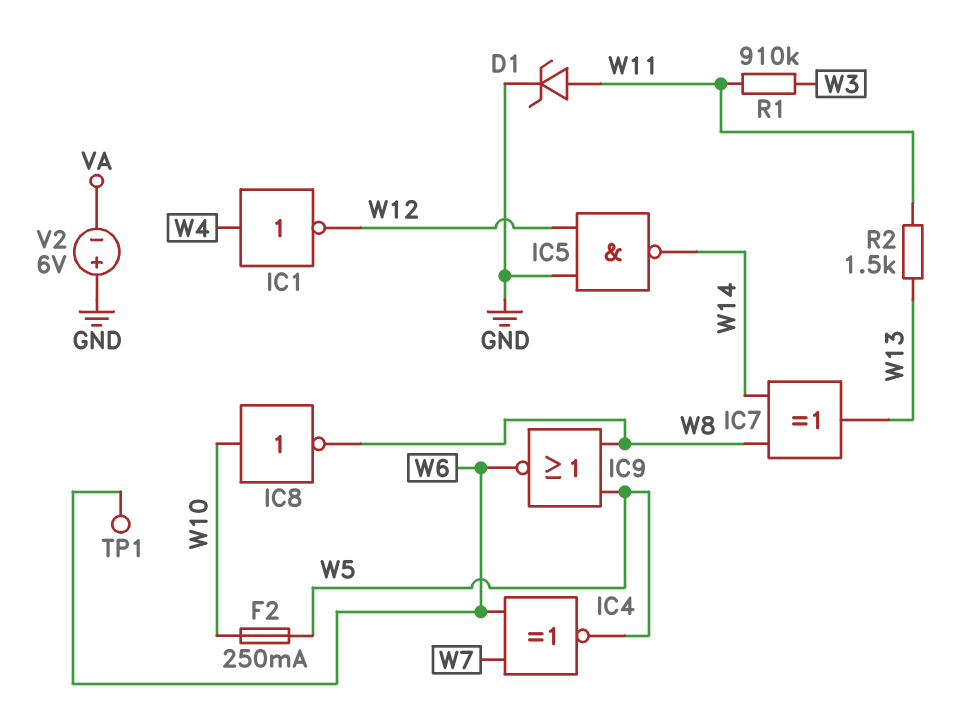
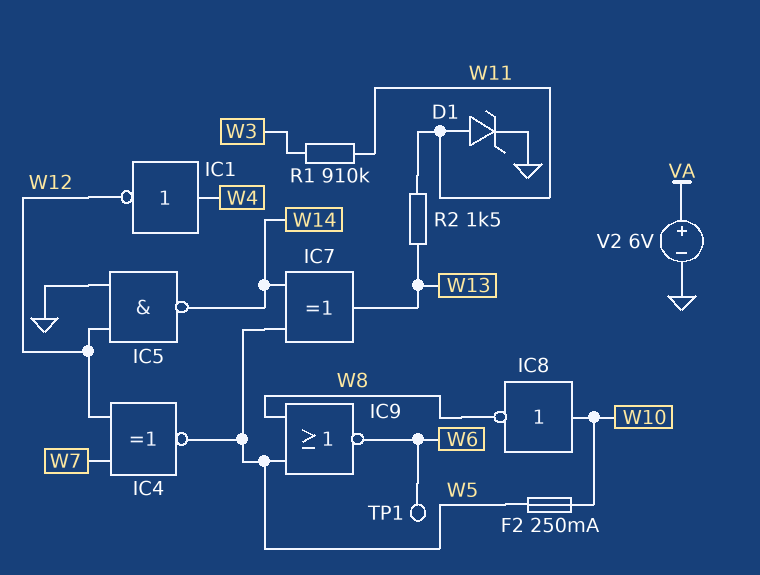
IC4: XNOR (in W6, in W7, out W5) -> XNOR (in W7, in W12, out W5)
IC7: XOR (in W8, in W14, out W13) -> XOR (in W5, in W14, out W13)
V2: 6V (plus GND, minus VA) -> 6V (plus VA, minus GND)

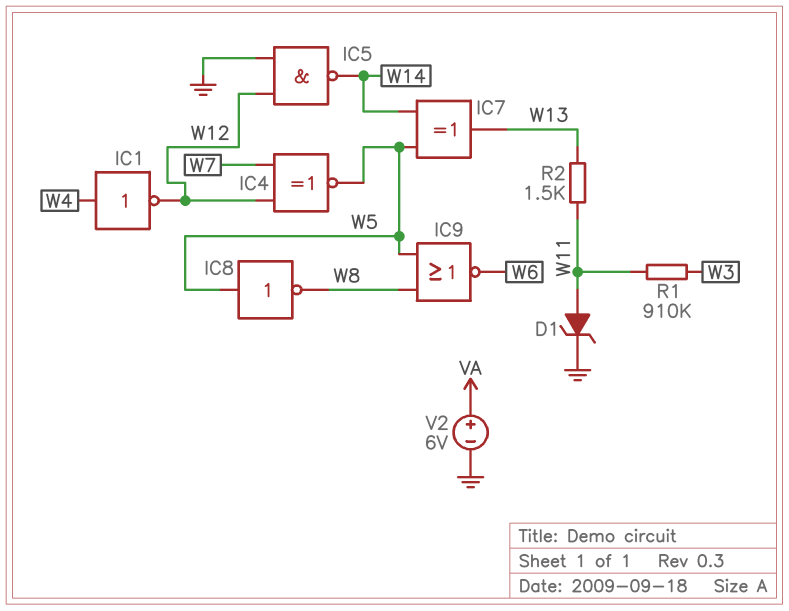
F2: 250mA (W5, W10) -> none
IC8: NOT (in W10, out W8) -> NOT (in W5, out W8)
TP1: test point (W6) -> none

